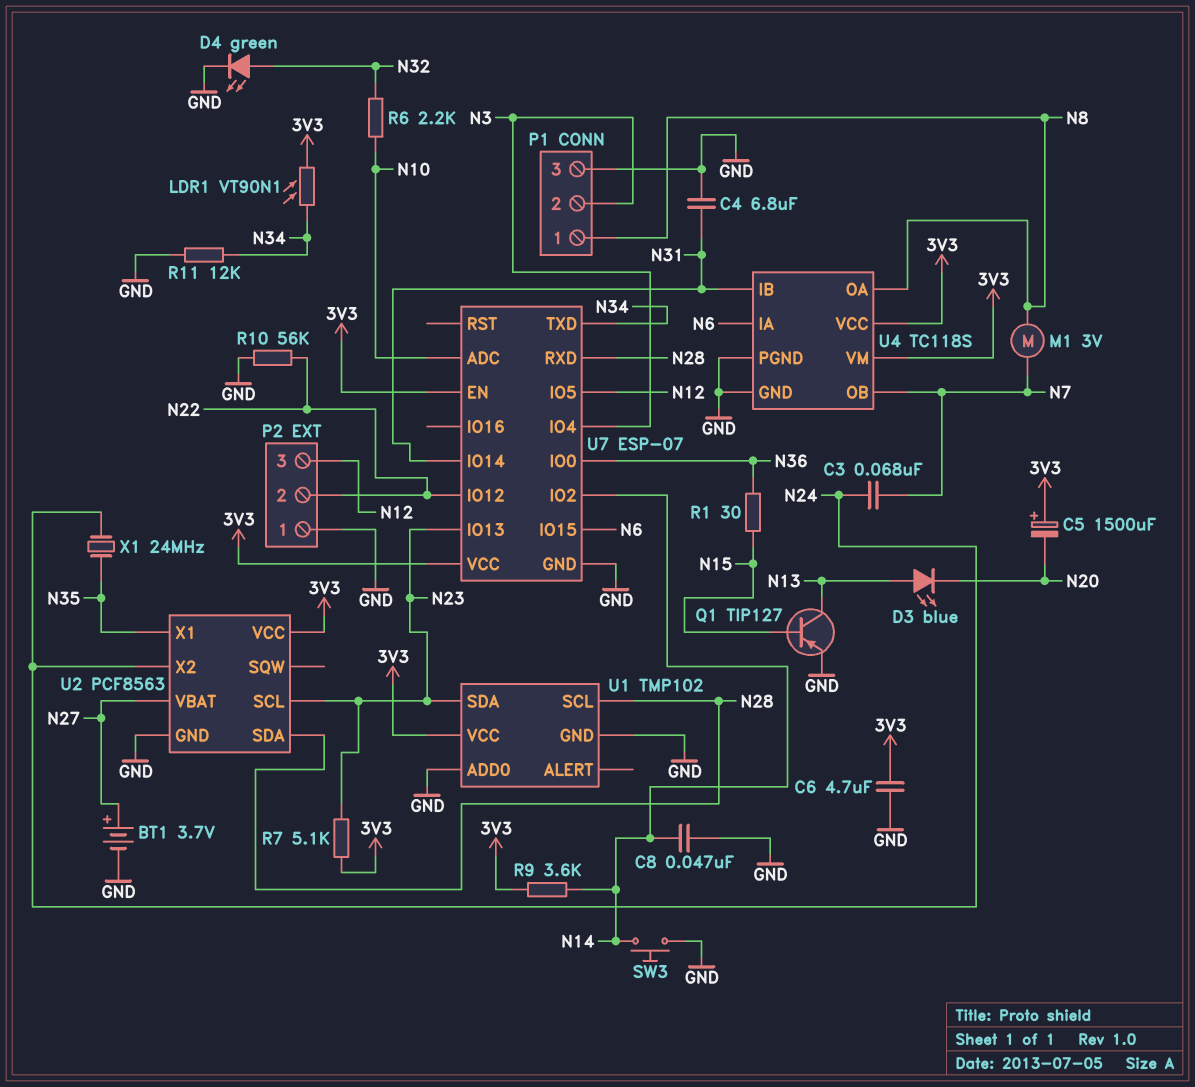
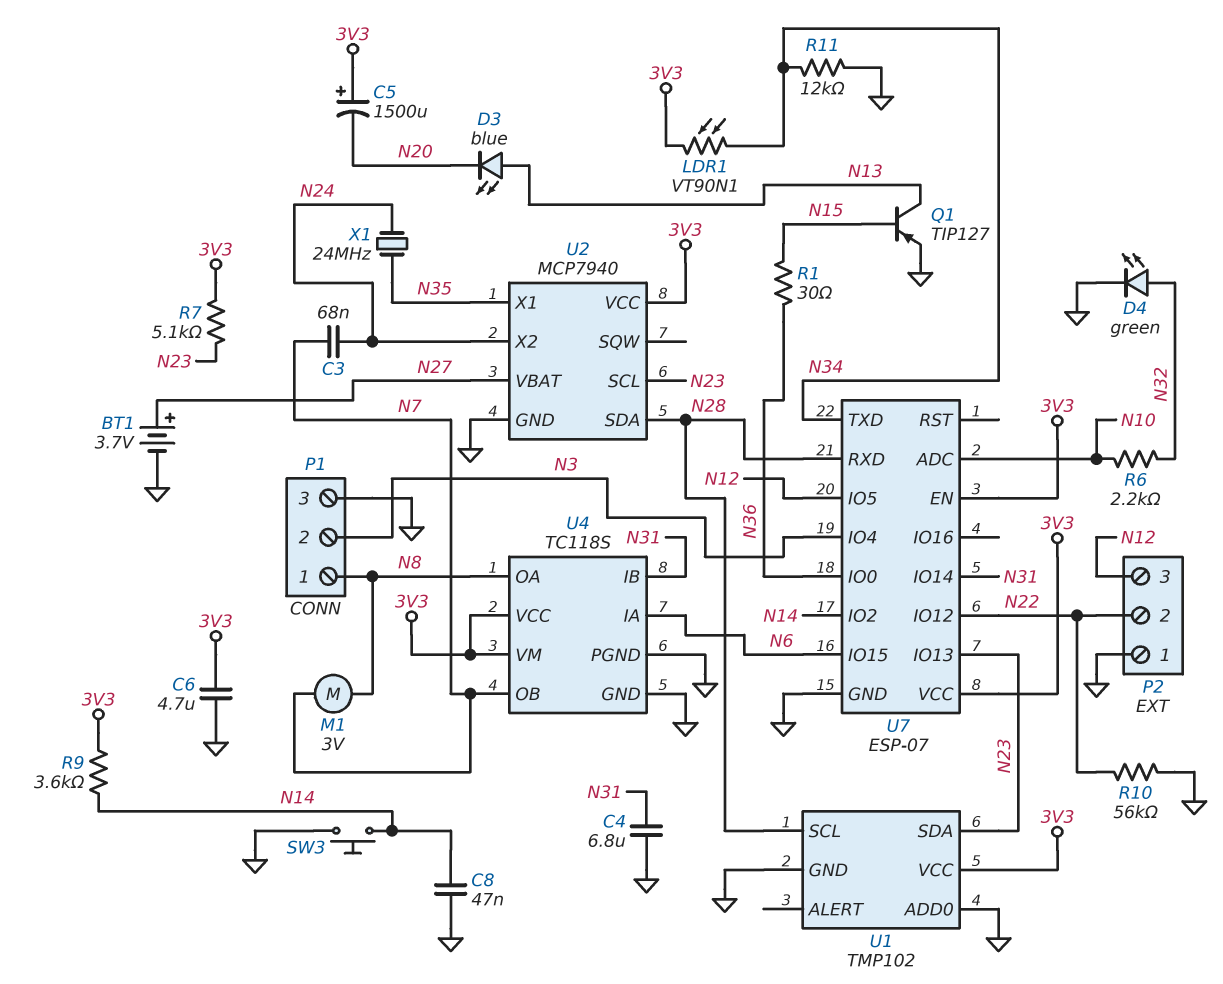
U2: PCF8563 -> MCP7940

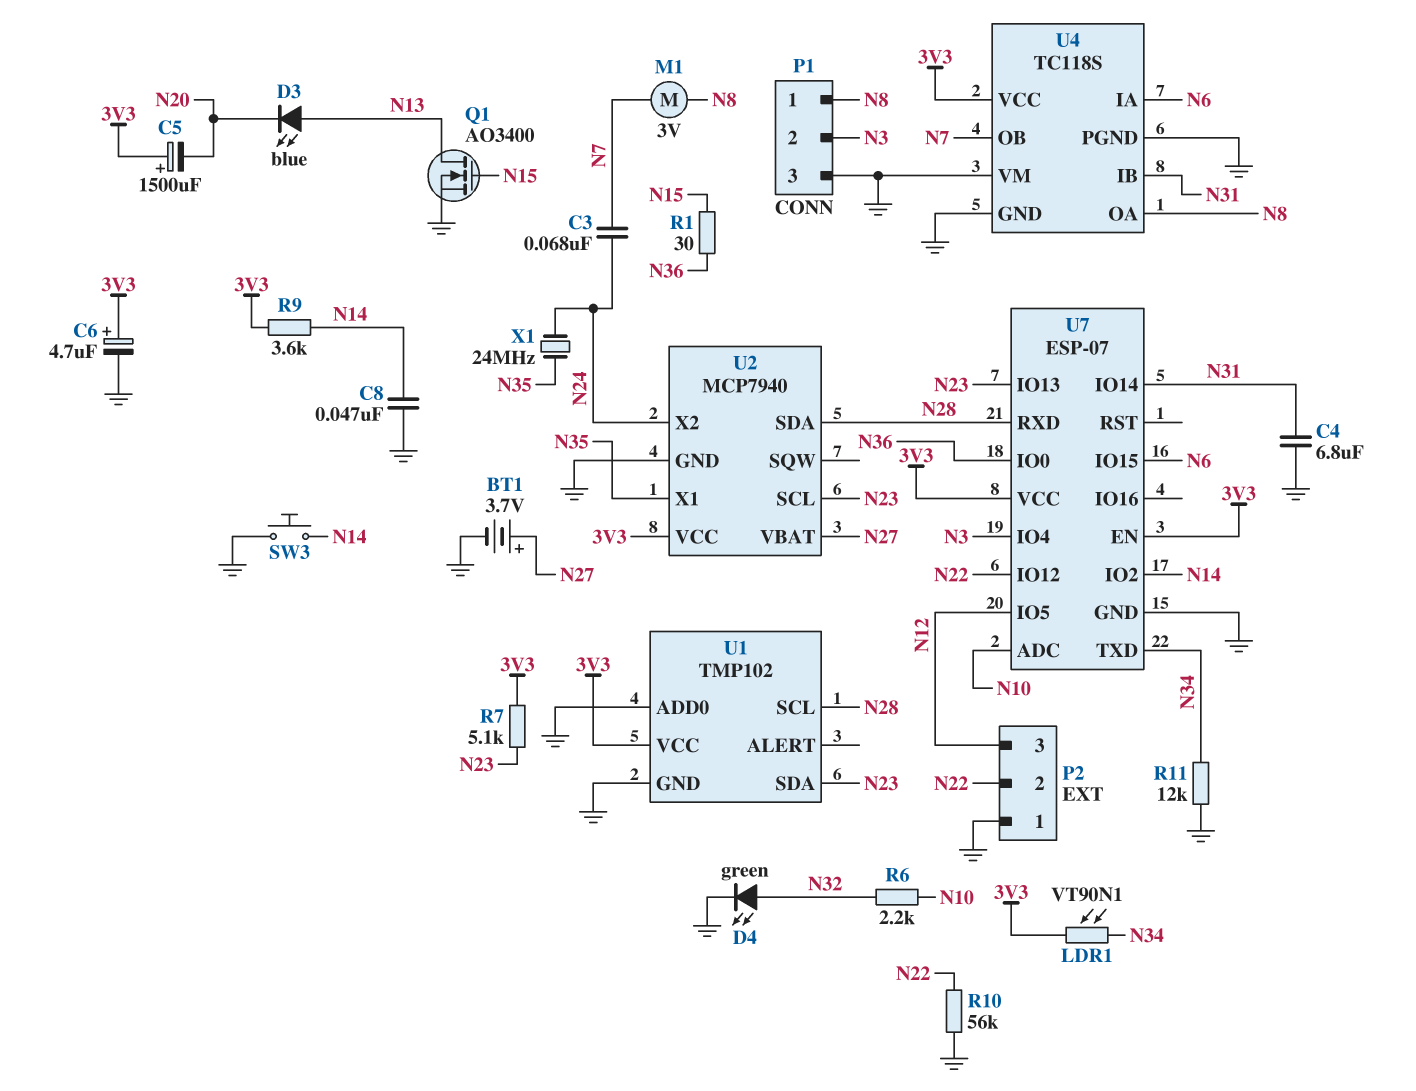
C6: 4.7uF (3V3, GND) -> 4.7uF (plus 3V3, minus GND)
Q1: PNP TIP127 (B N15, C N13, E GND) -> NMOS AO3400 (G N15, D N13, S GND)
U4 pin VM: 3V3 -> GND

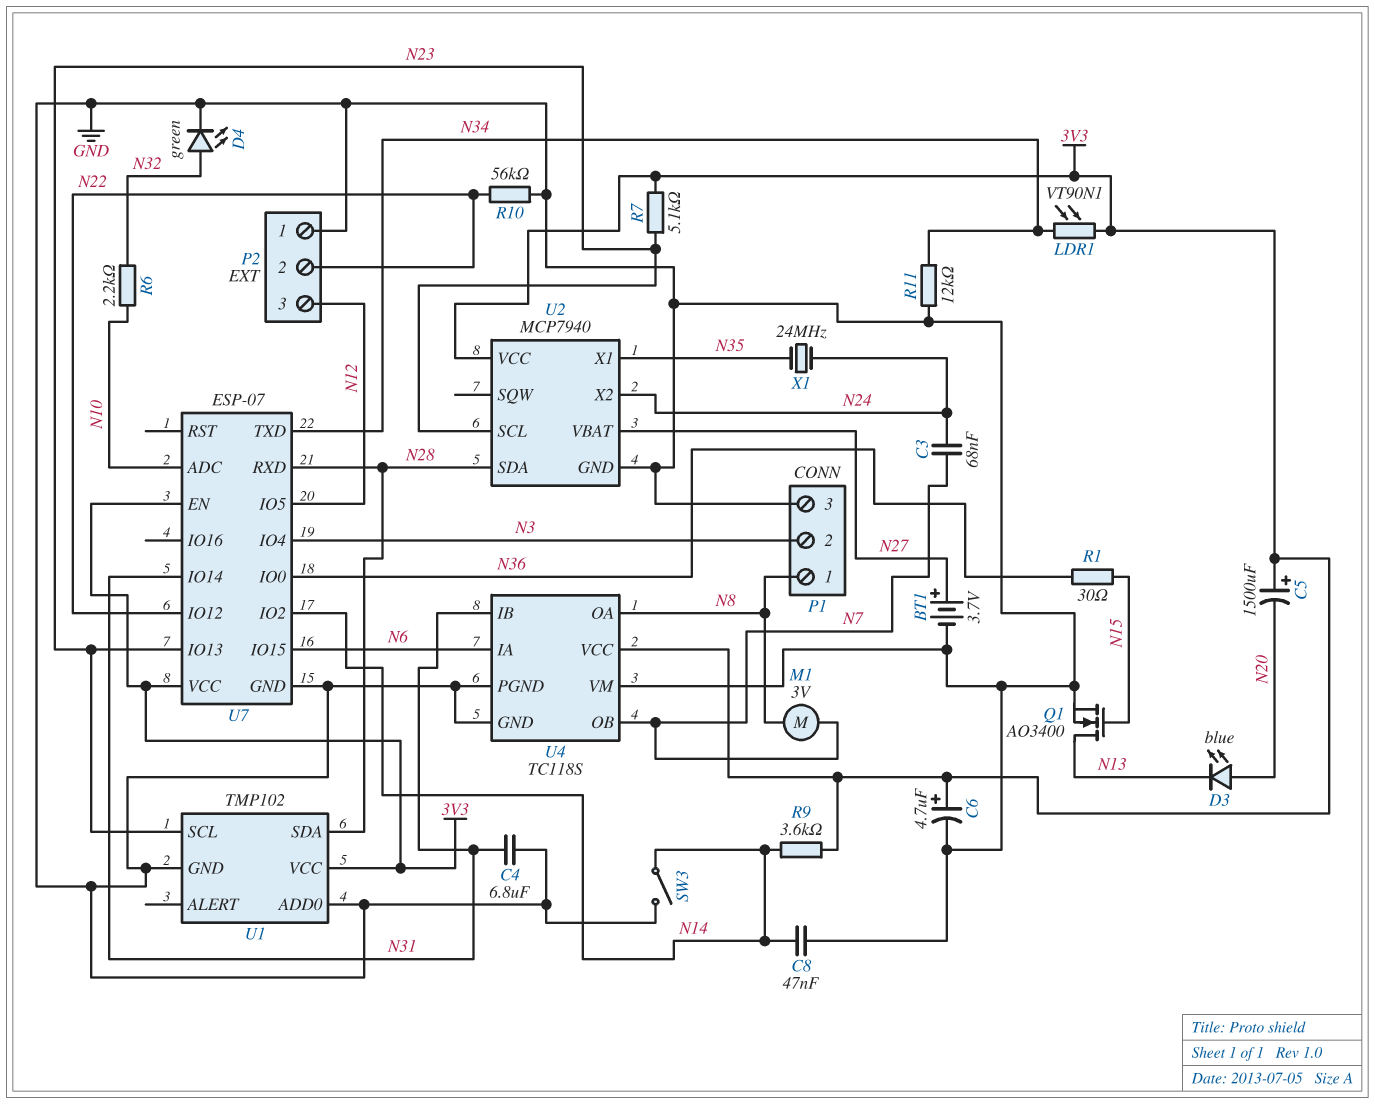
D3: LED blue (A N13, K N20) -> LED blue (A N20, K N13)
SW3: button (GND, N14) -> switch (GND, N14)
U1 pin SCL: N28 -> N23
U1 pin SDA: N23 -> N28

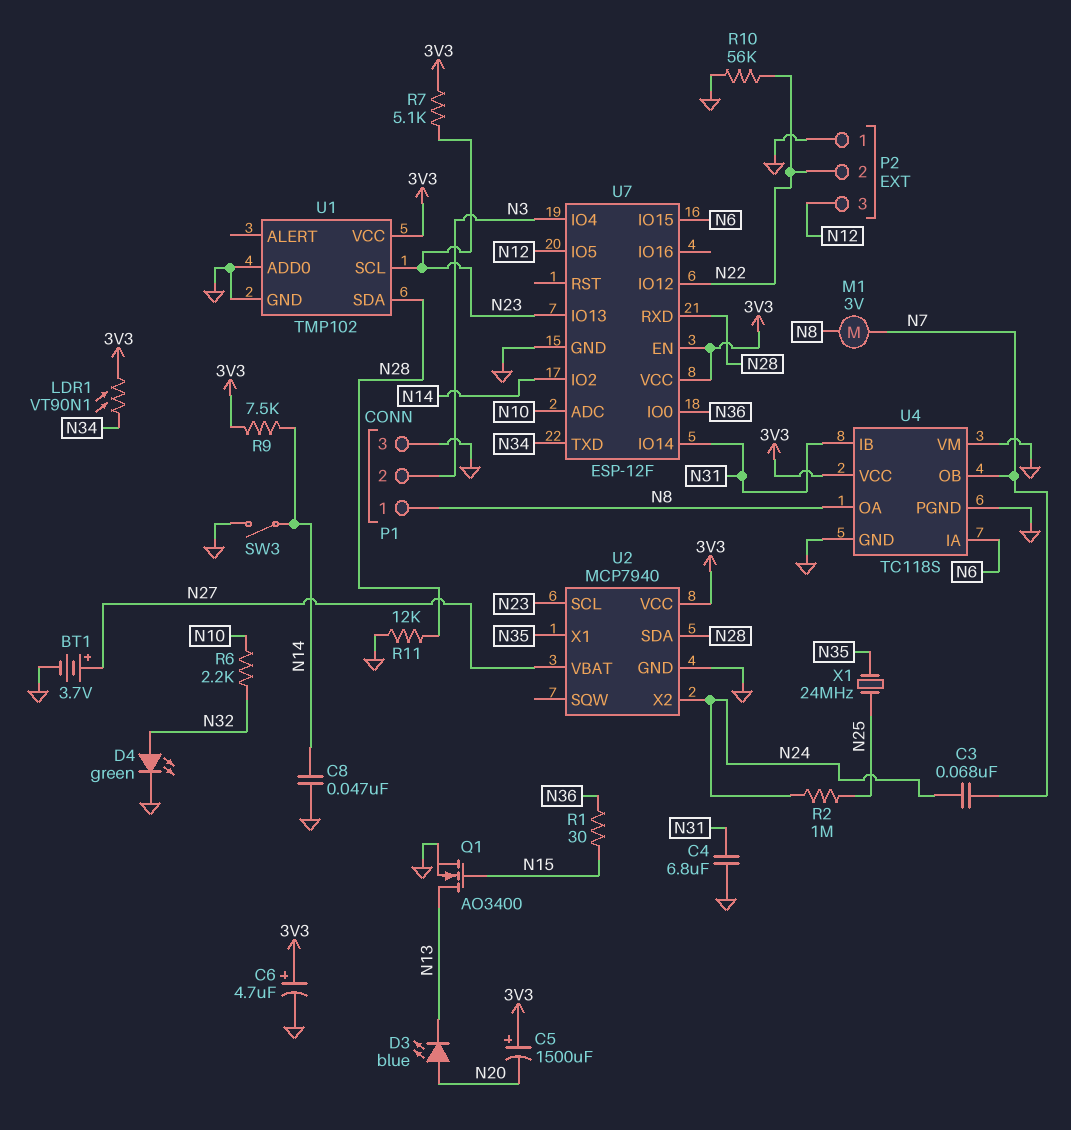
R2: none -> 1M (N24, N25)
R9: 3.6k (3V3, N14) -> 7.5k (3V3, N14)
R11: 12k (GND, N34) -> 12k (GND, N28)
U7: ESP-07 -> ESP-12F
X1: 24MHz (N24, N35) -> 24MHz (N25, N35)

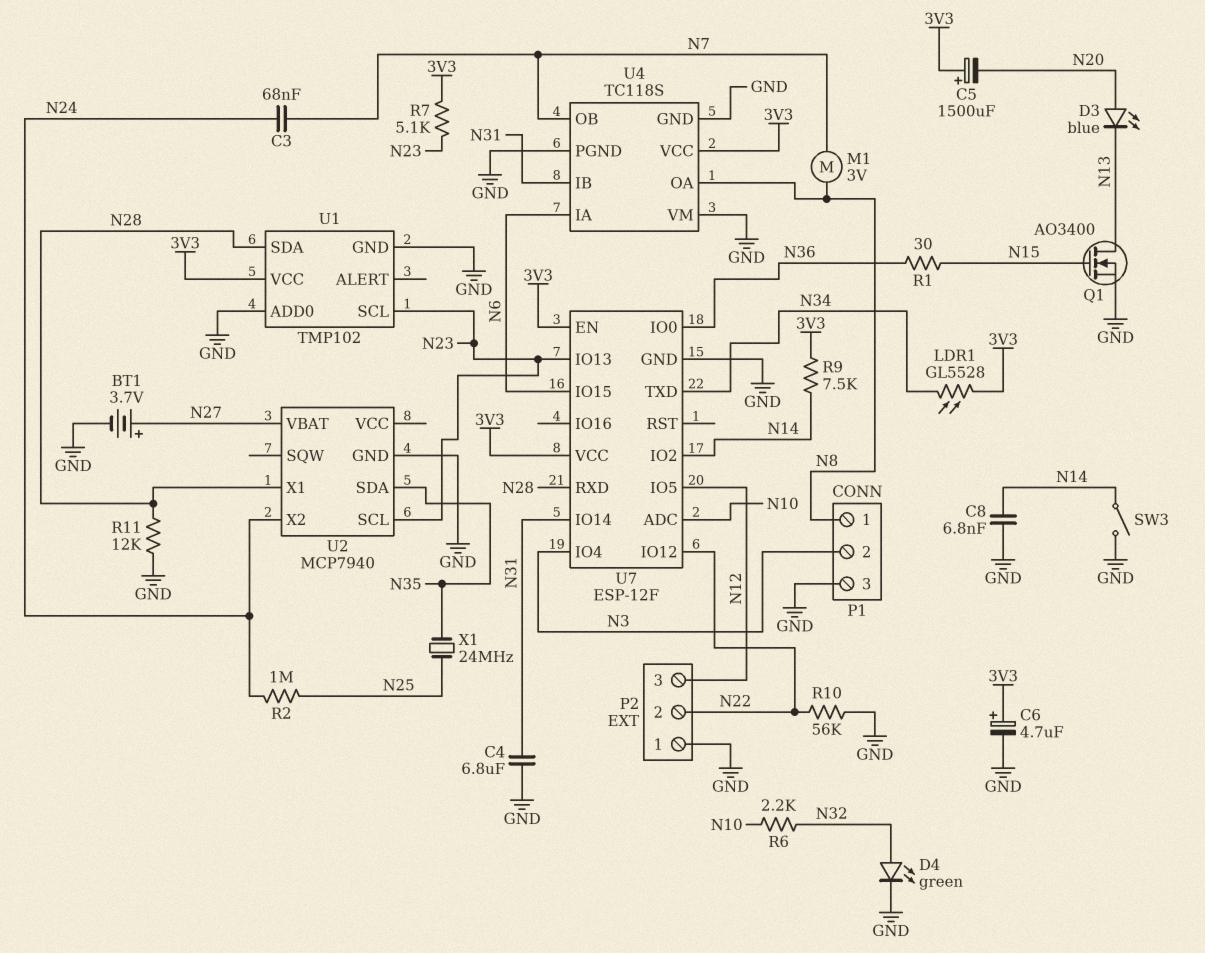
C8: 47nF (GND, N14) -> 6.8nF (GND, N14)
LDR1: VT90N1 (3V3, N34) -> GL5528 (3V3, N34)
U2 pin SDA: N28 -> N35
U2 pin VCC: 3V3 -> none
U2 pin X1: N35 -> N28

